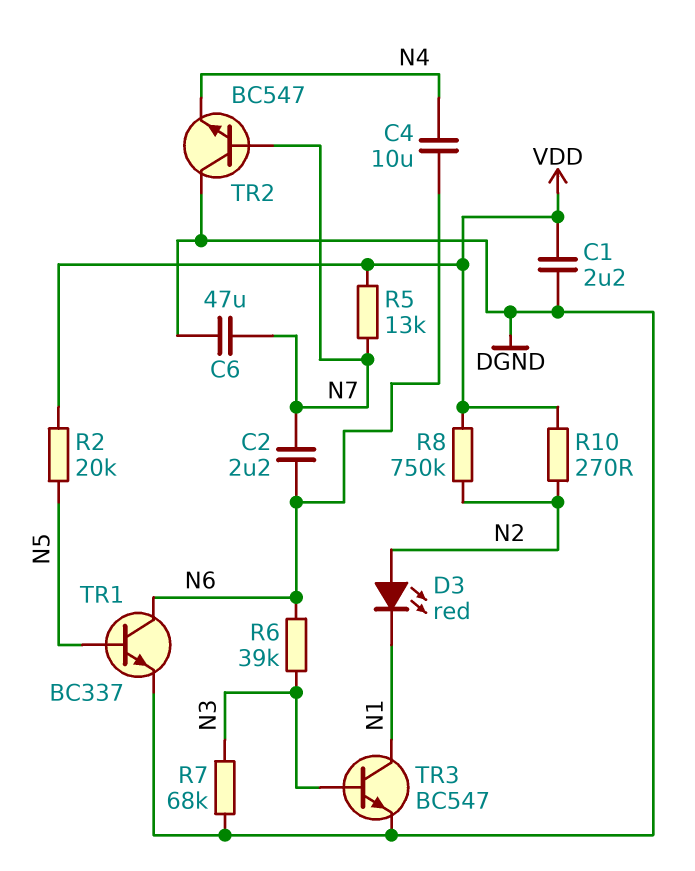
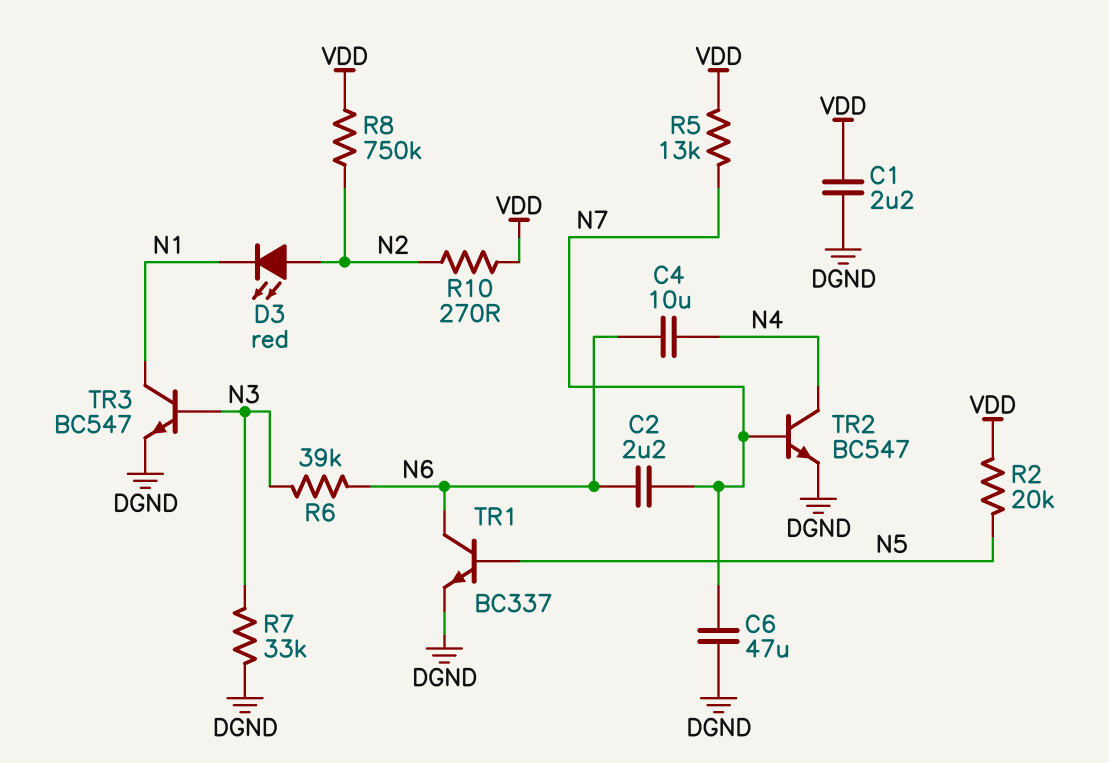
R7: 68k (DGND, N3) -> 33k (DGND, N3)
TR2: NPN BC547 (B N7, C DGND, E N4) -> NPN BC547 (B N7, C N4, E DGND)

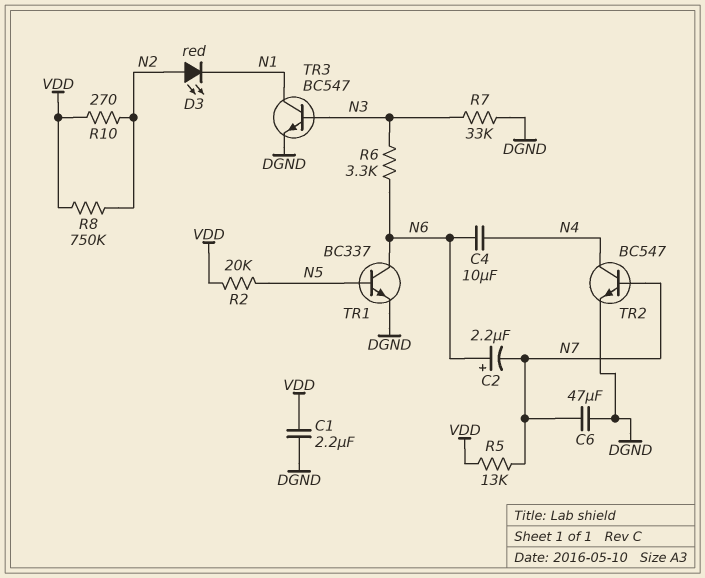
C2: 2.2uF (N6, N7) -> 2.2uF (plus N6, minus N7)
R6: 39k (N3, N6) -> 3.3k (N3, N6)

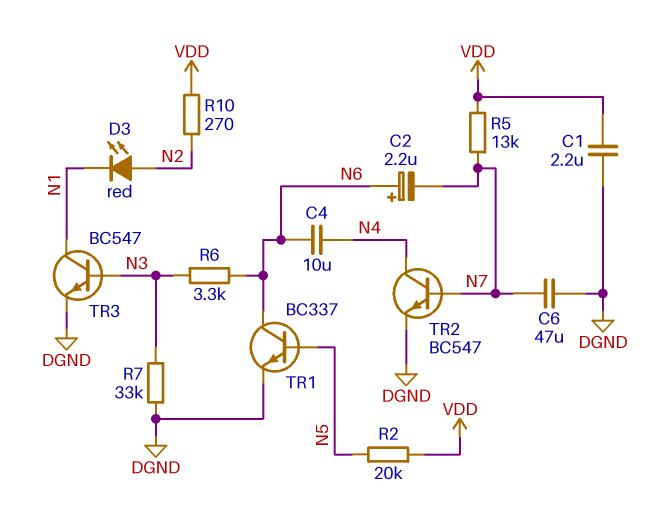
R8: 750k (N2, VDD) -> none

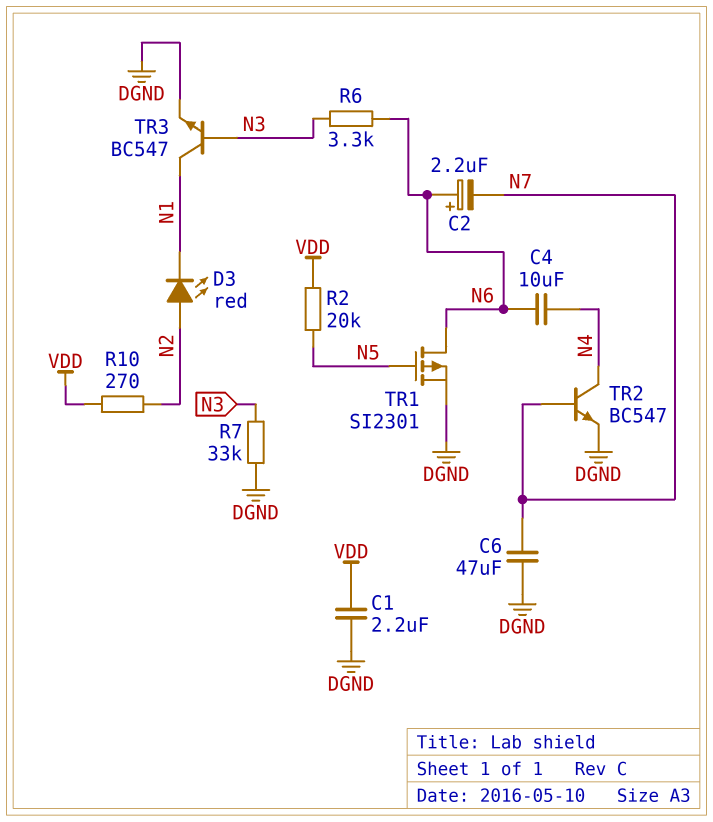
R5: 13k (N7, VDD) -> none
TR1: NPN BC337 (B N5, C N6, E DGND) -> PMOS SI2301 (G N5, D N6, S DGND)

